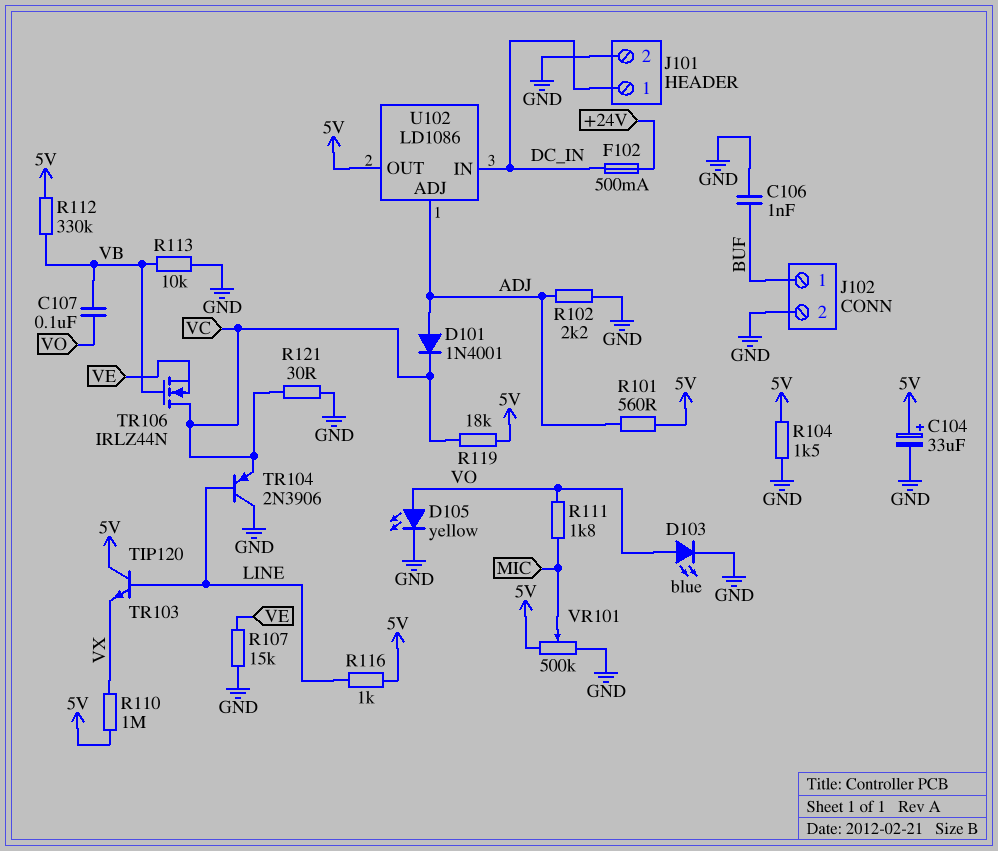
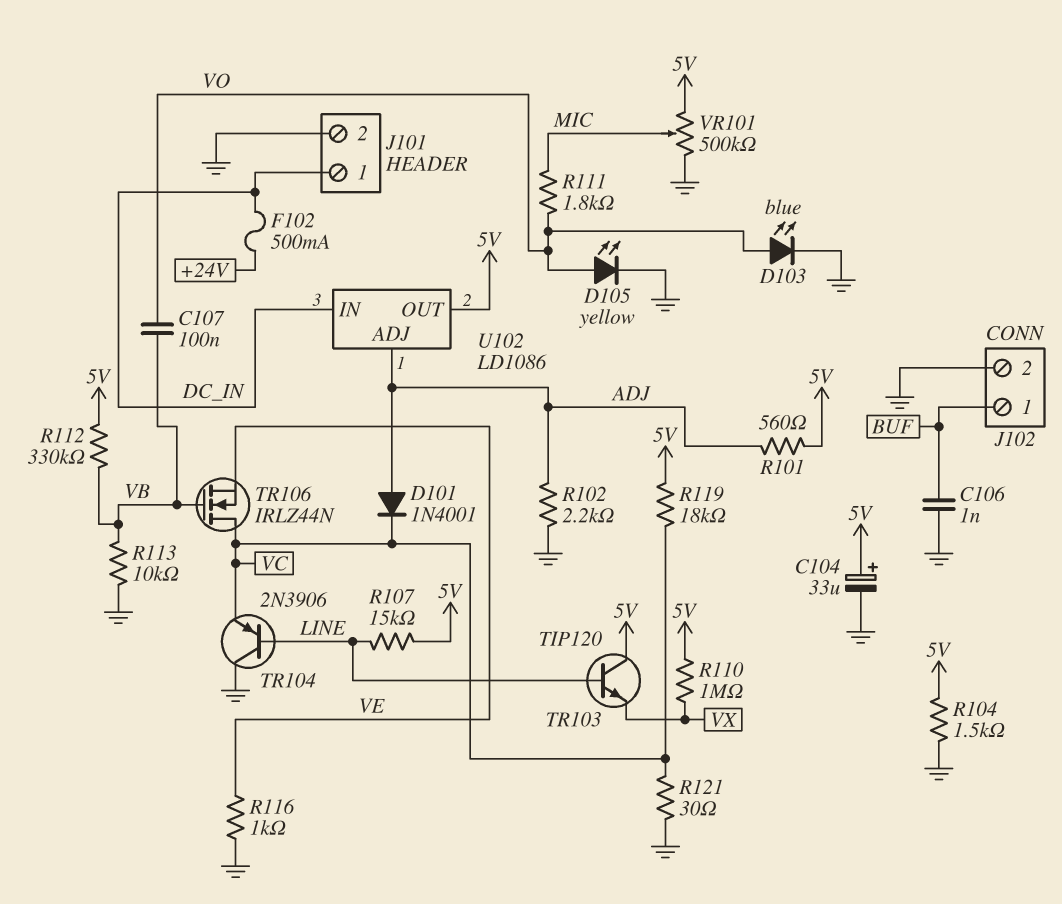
R107: 15k (GND, VE) -> 15k (5V, LINE)
R116: 1k (5V, LINE) -> 1k (GND, VE)

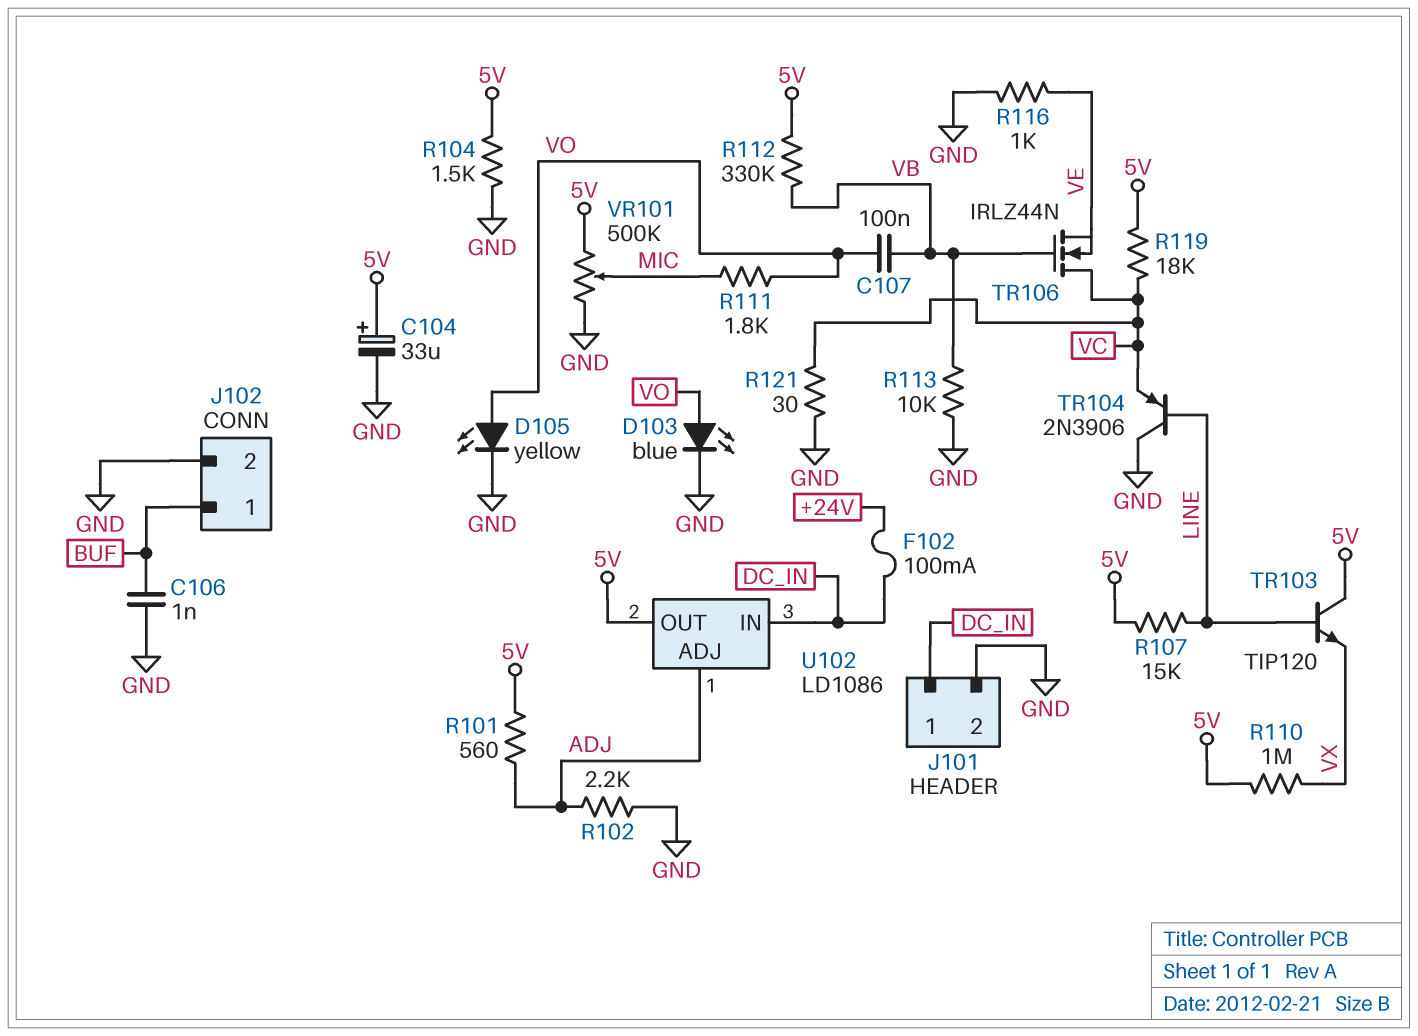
D101: diode 1N4001 (A ADJ, K VC) -> none
F102: 500mA (+24V, DC_IN) -> 100mA (+24V, DC_IN)

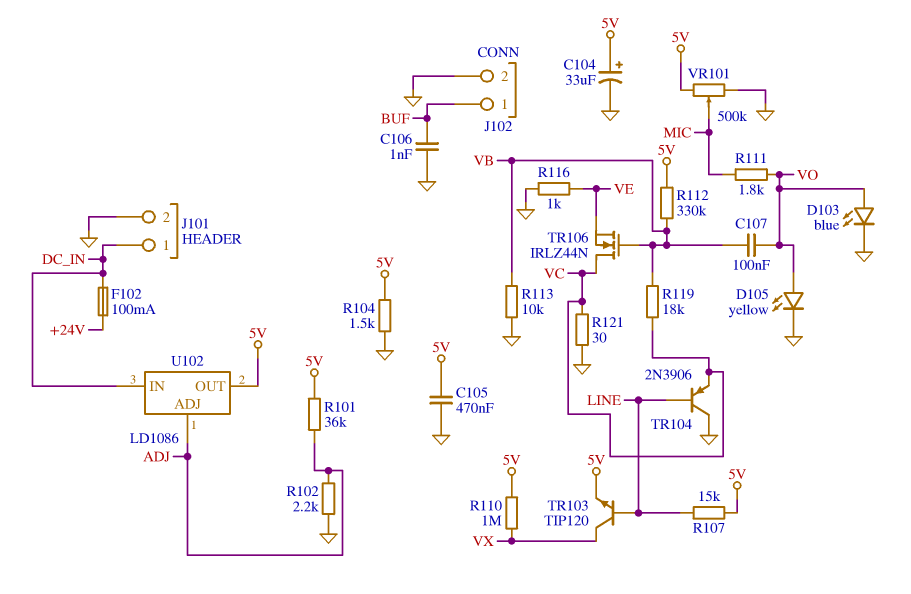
C105: none -> 470nF (5V, GND)
R101: 560 (5V, ADJ) -> 36k (5V, ADJ)
R119: 18k (5V, VC) -> 18k (VB, VC)
TR103: NPN TIP120 (B LINE, C 5V, E VX) -> NPN TIP120 (B LINE, C VX, E 5V)

